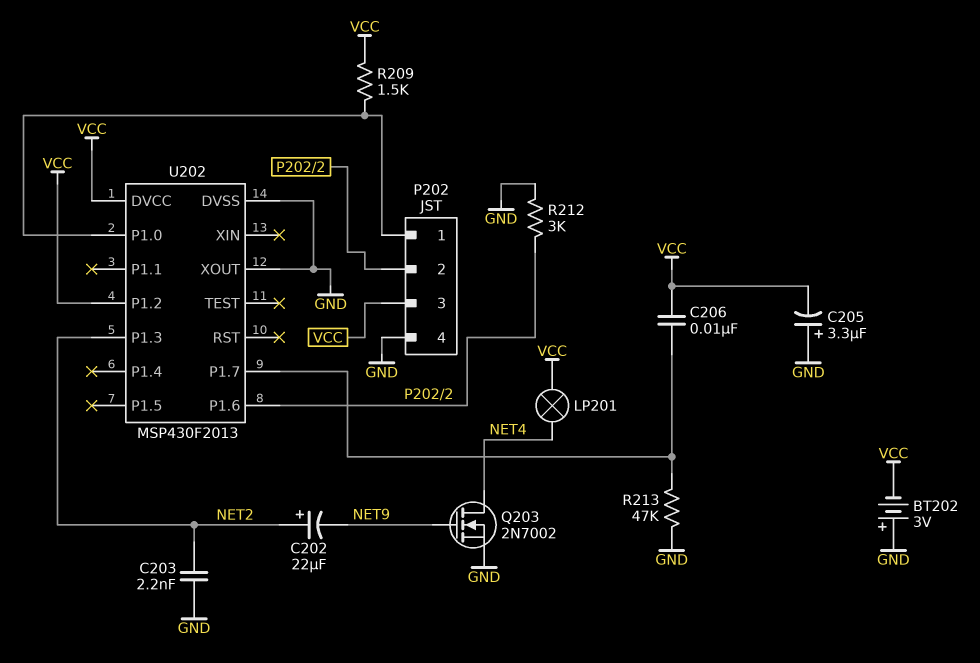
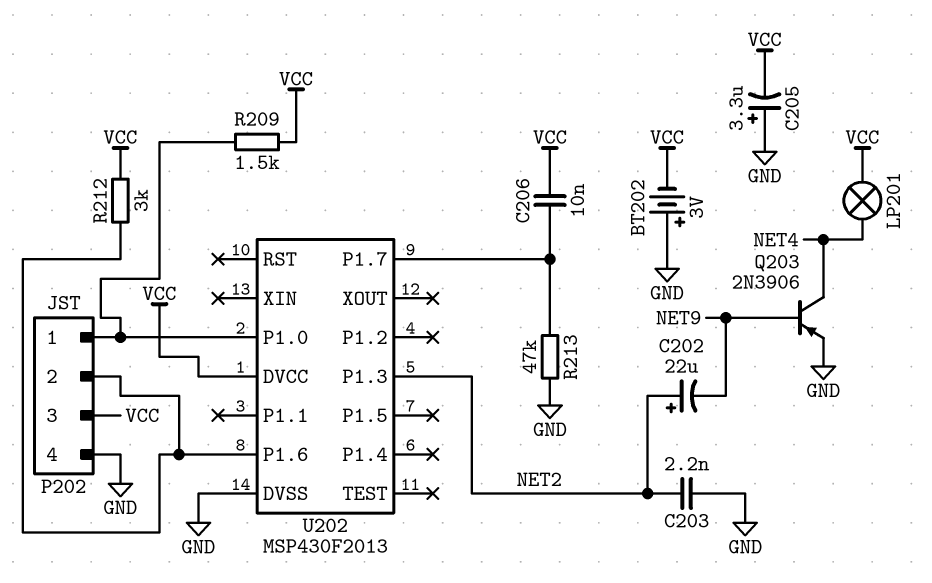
Q203: NMOS 2N7002 (G NET9, D NET4, S GND) -> PNP 2N3906 (B NET9, C NET4, E GND)
R212: 3k (GND, P202/2) -> 3k (P202/2, VCC)
U202 pin P1.2: VCC -> none
U202 pin XOUT: GND -> none

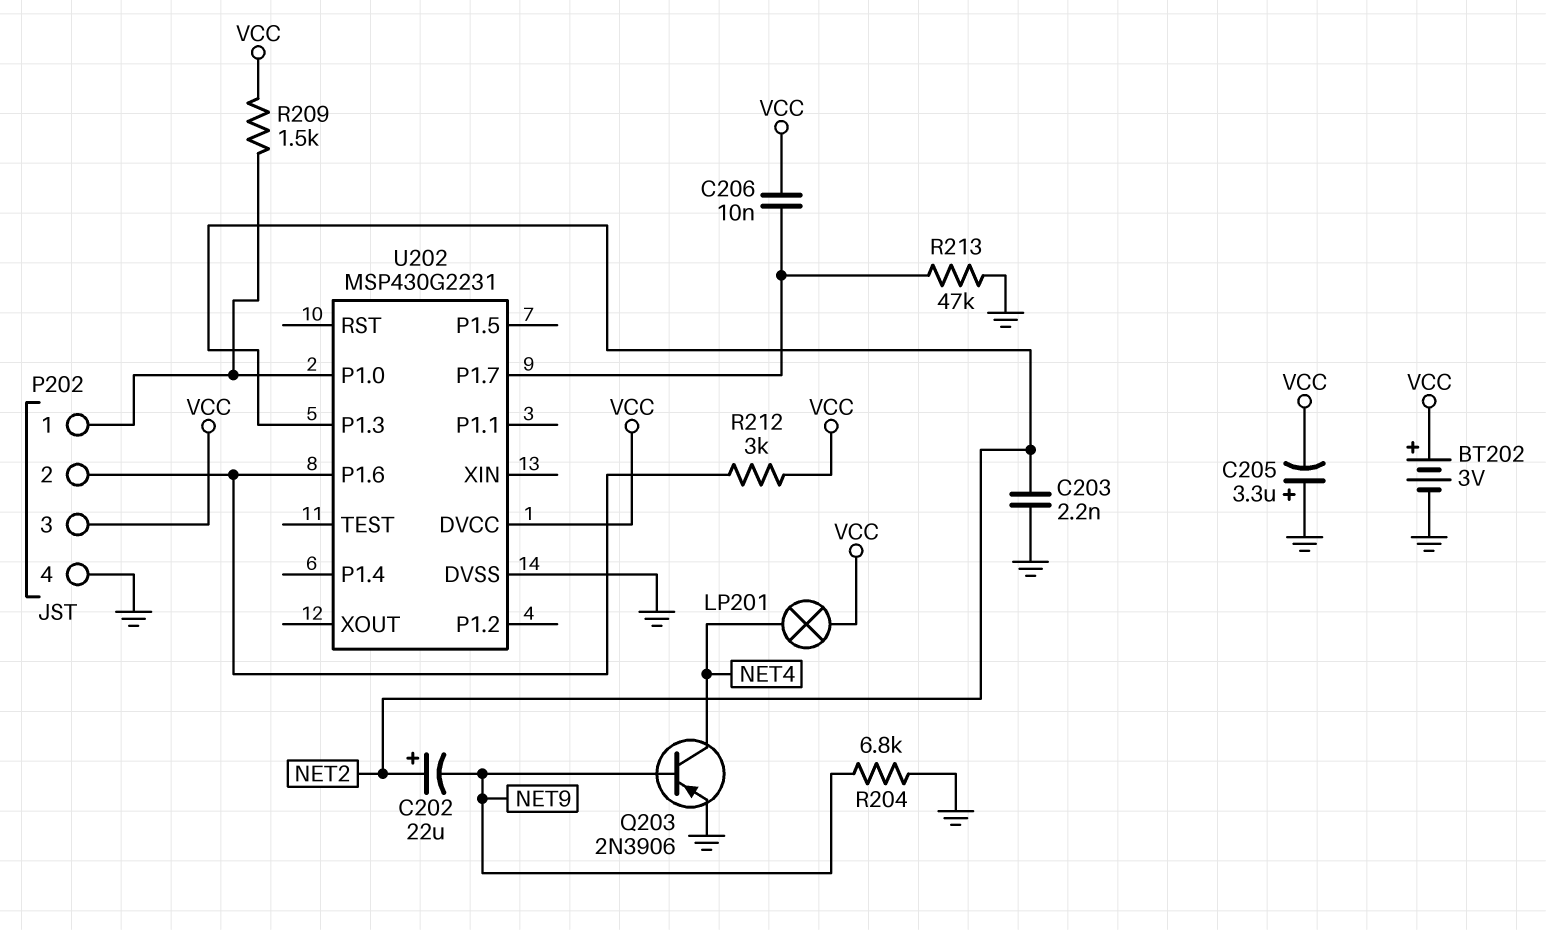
BT202: 3V (plus GND, minus VCC) -> 3V (plus VCC, minus GND)
R204: none -> 6.8k (GND, NET9)
U202: MSP430F2013 -> MSP430G2231

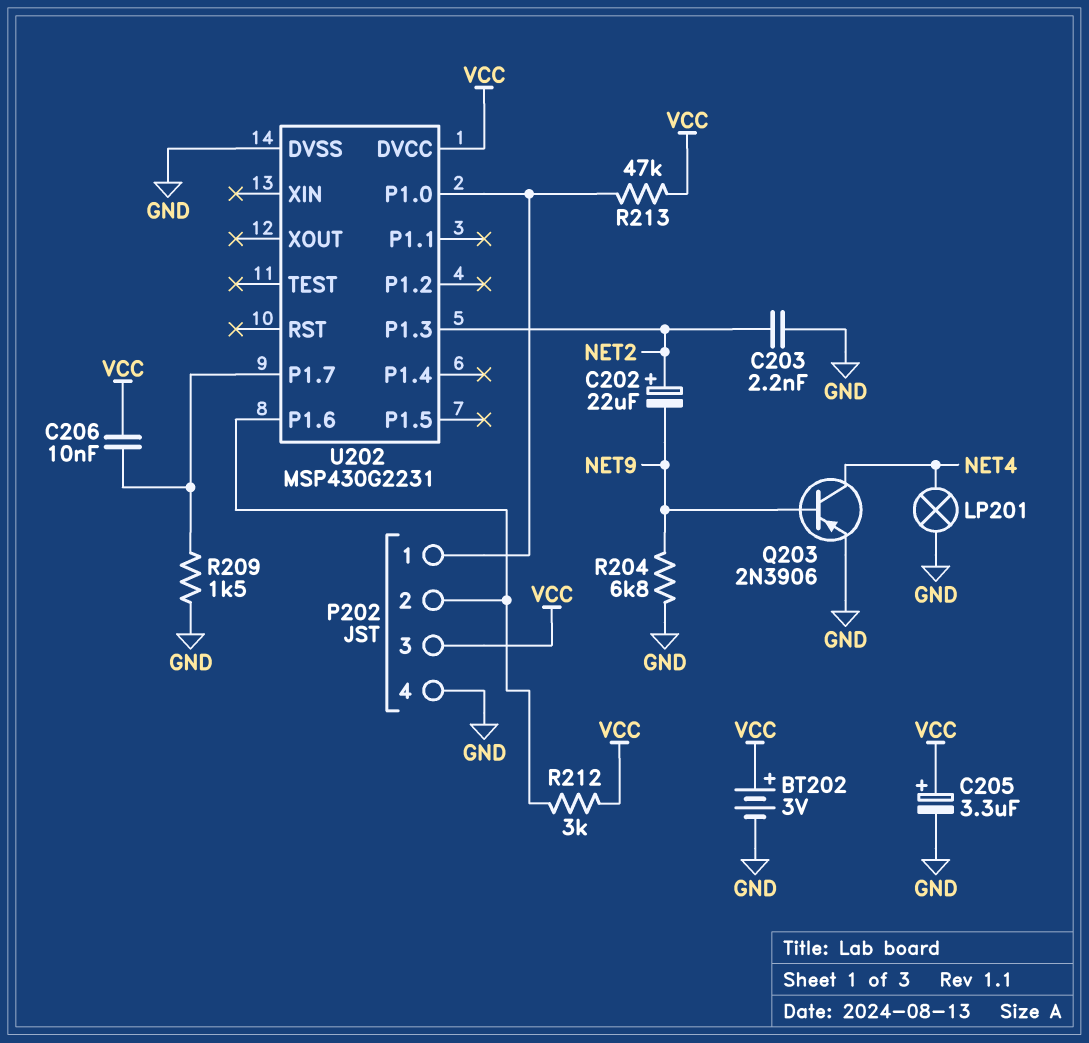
C205: 3.3uF (plus GND, minus VCC) -> 3.3uF (plus VCC, minus GND)
LP201: lamp (NET4, VCC) -> lamp (GND, NET4)
R209: 1.5k (P202/1, VCC) -> 1.5k (GND, U202/P1.7)
R213: 47k (GND, U202/P1.7) -> 47k (P202/1, VCC)

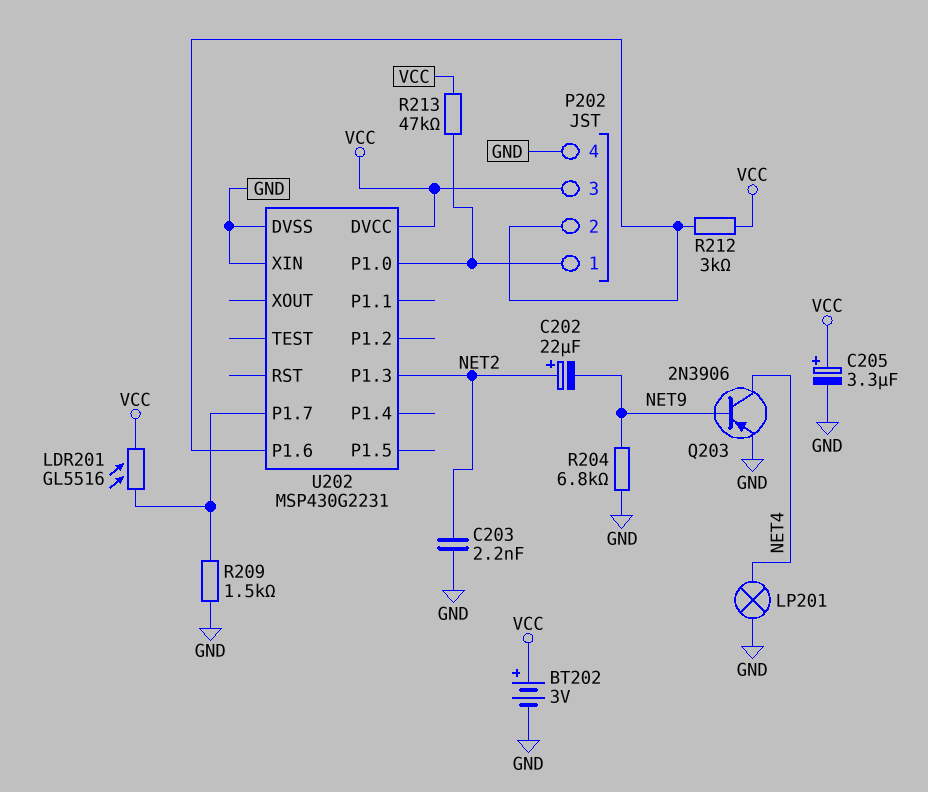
C206: 10nF (U202/P1.7, VCC) -> none
LDR201: none -> GL5516 (U202/P1.7, VCC)
U202 pin XIN: none -> GND

